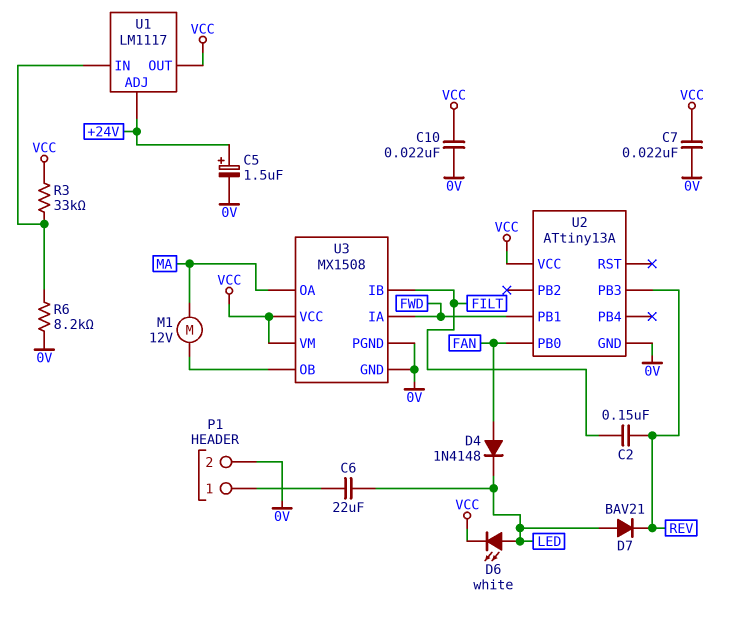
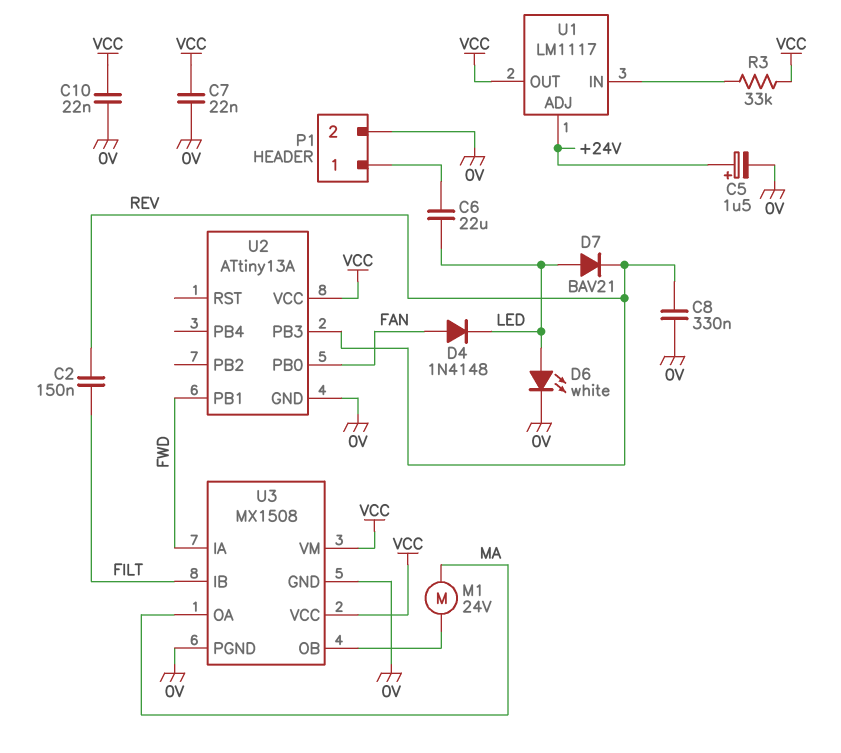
C8: none -> 330nF (0V, REV)
D6: LED white (A LED, K VCC) -> LED white (A LED, K 0V)
M1: motor 12V (MA, U3/OB) -> motor 24V (MA, U3/OB)
R6: 8.2k (0V, U1/IN) -> none

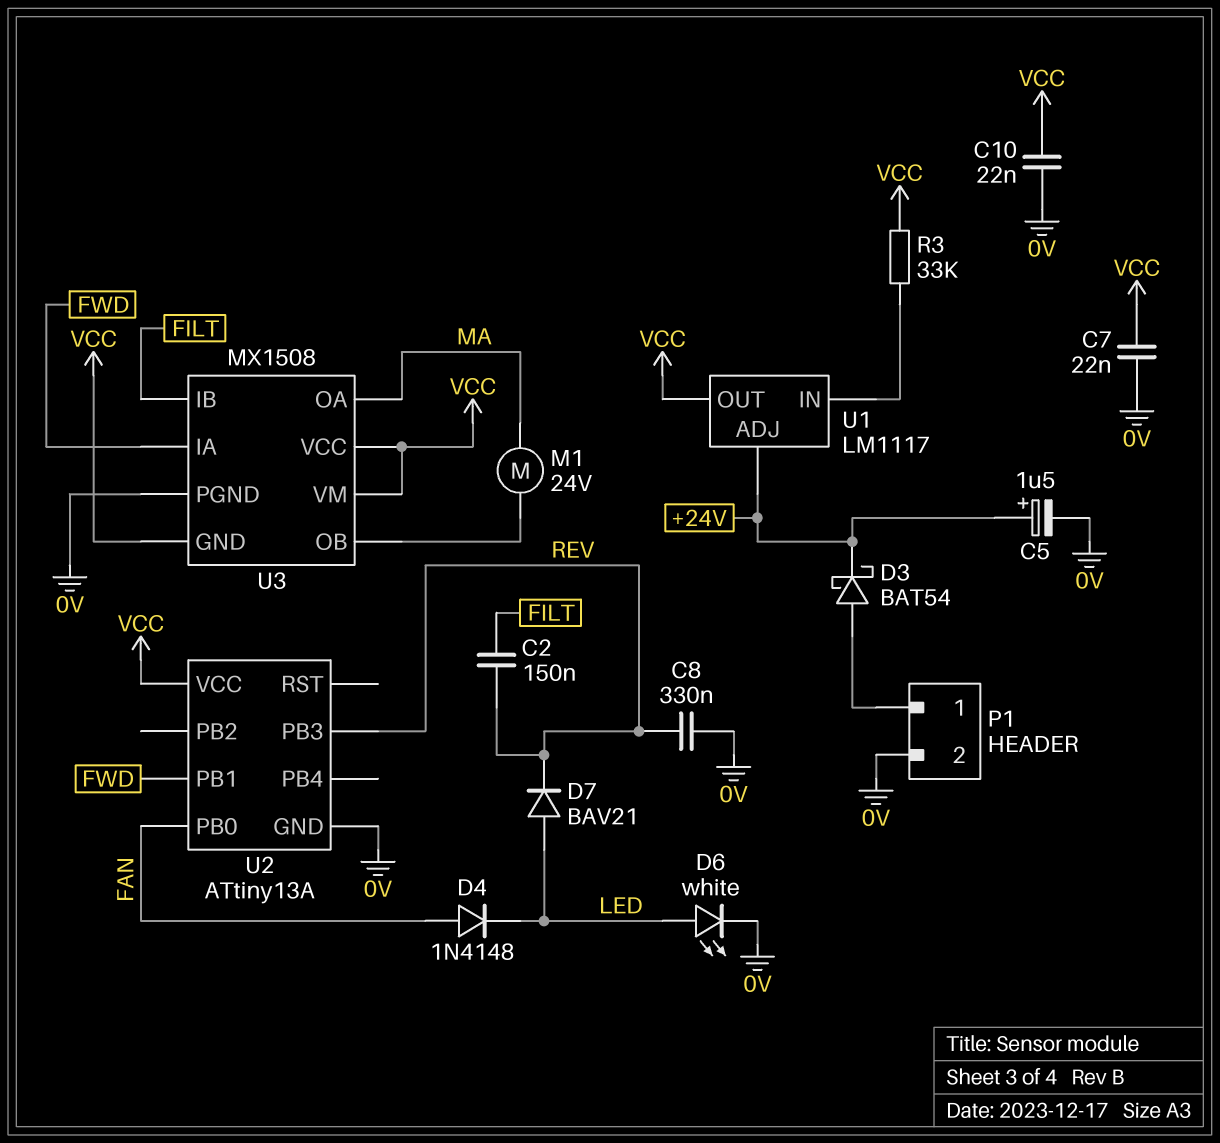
C6: 22uF (LED, P1/1) -> none
D3: none -> schottky BAT54 (A P1/1, K +24V)
U3 pin GND: 0V -> VCC

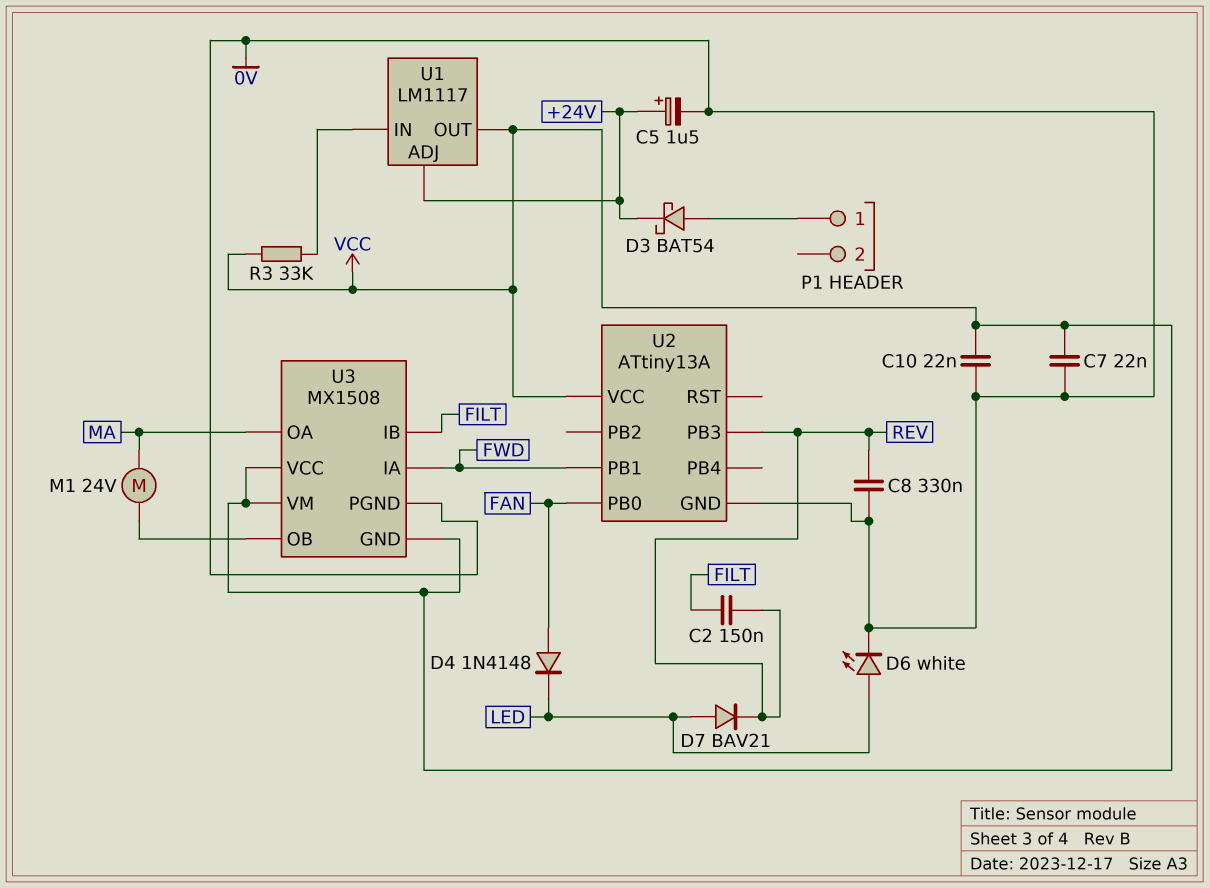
P1 pin 2: 0V -> none

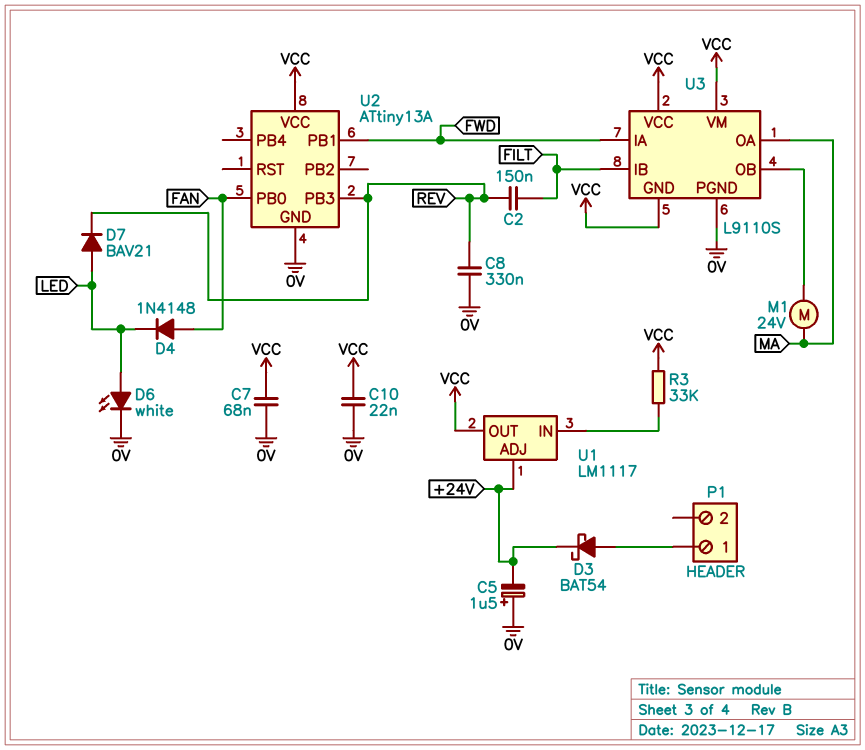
C5: 1.5uF (plus +24V, minus 0V) -> 1.5uF (plus 0V, minus +24V)
C7: 22nF (0V, VCC) -> 68nF (0V, VCC)
U3: MX1508 -> L9110S

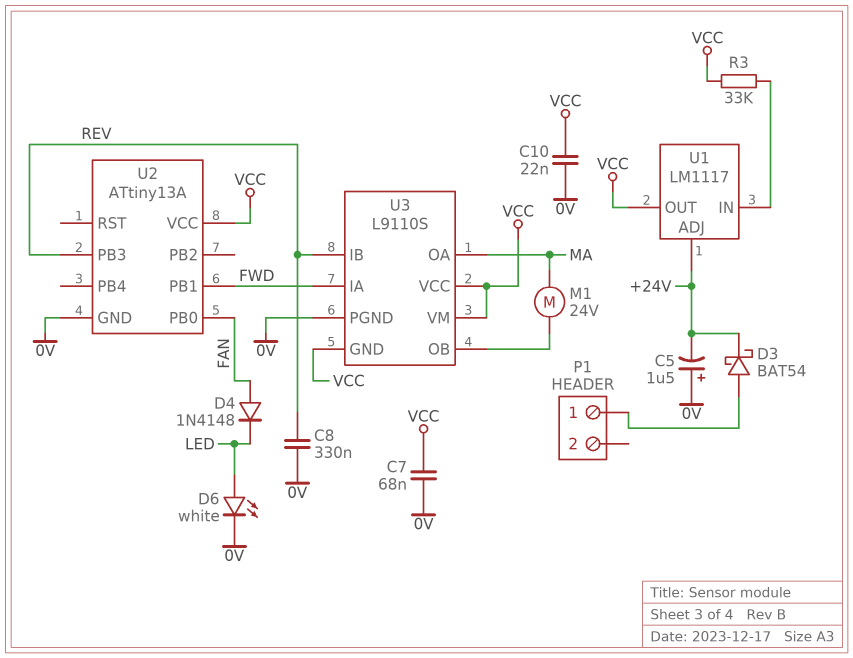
C2: 150nF (FILT, REV) -> none
D7: diode BAV21 (A LED, K REV) -> none
U3 pin IB: FILT -> REV

